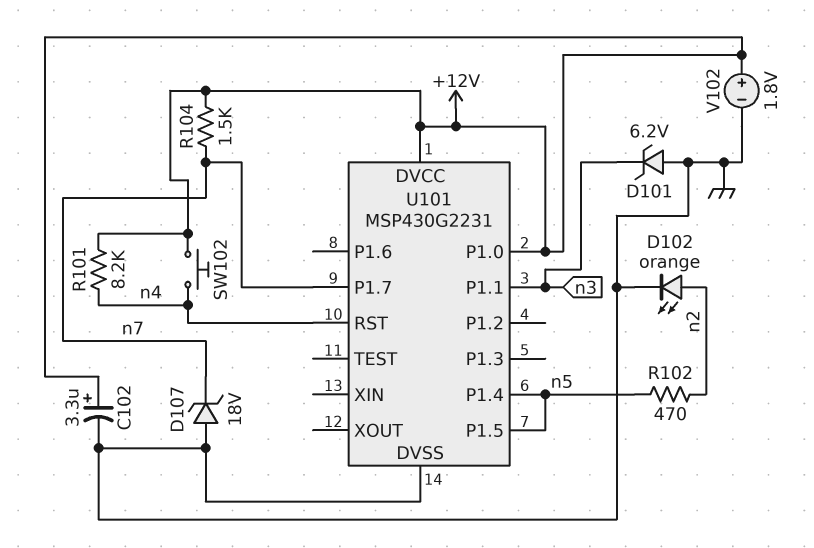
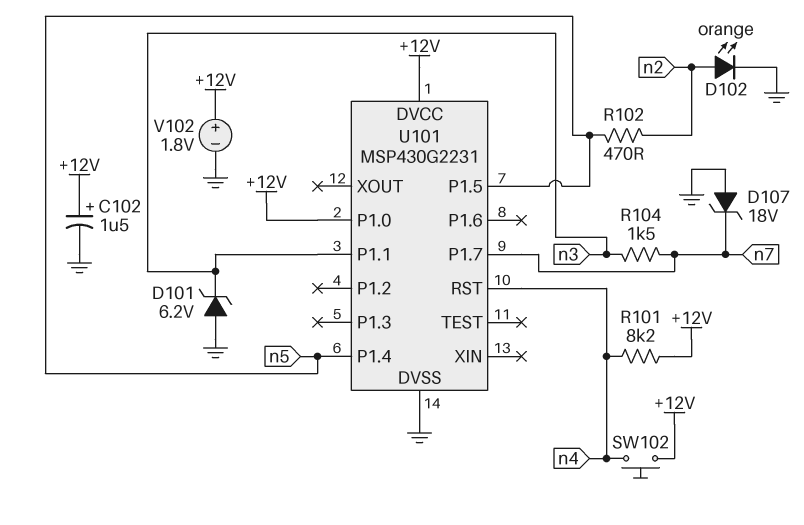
C102: 3.3uF (plus +12V, minus GND) -> 1.5uF (plus +12V, minus GND)
R104: 1.5k (+12V, n7) -> 1.5k (n3, n7)

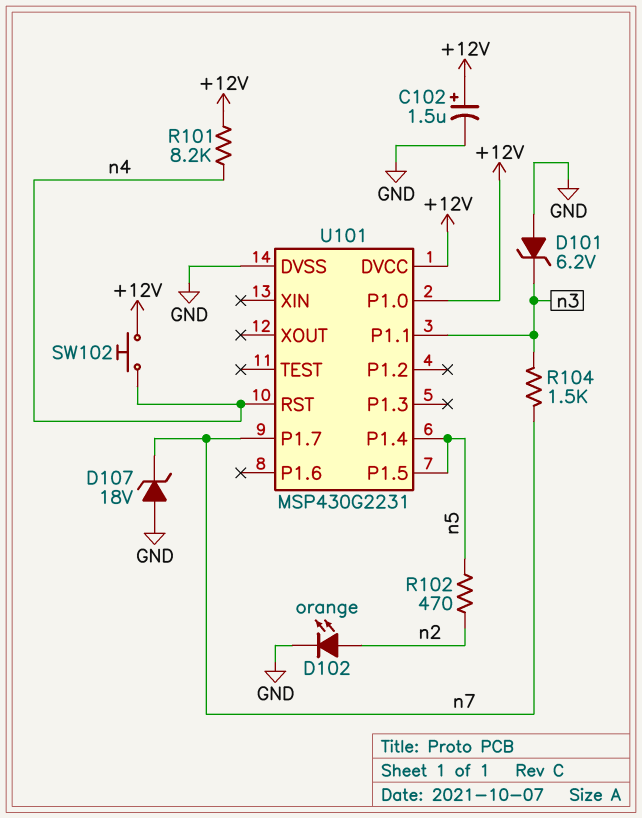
V102: 1.8V (plus +12V, minus GND) -> none

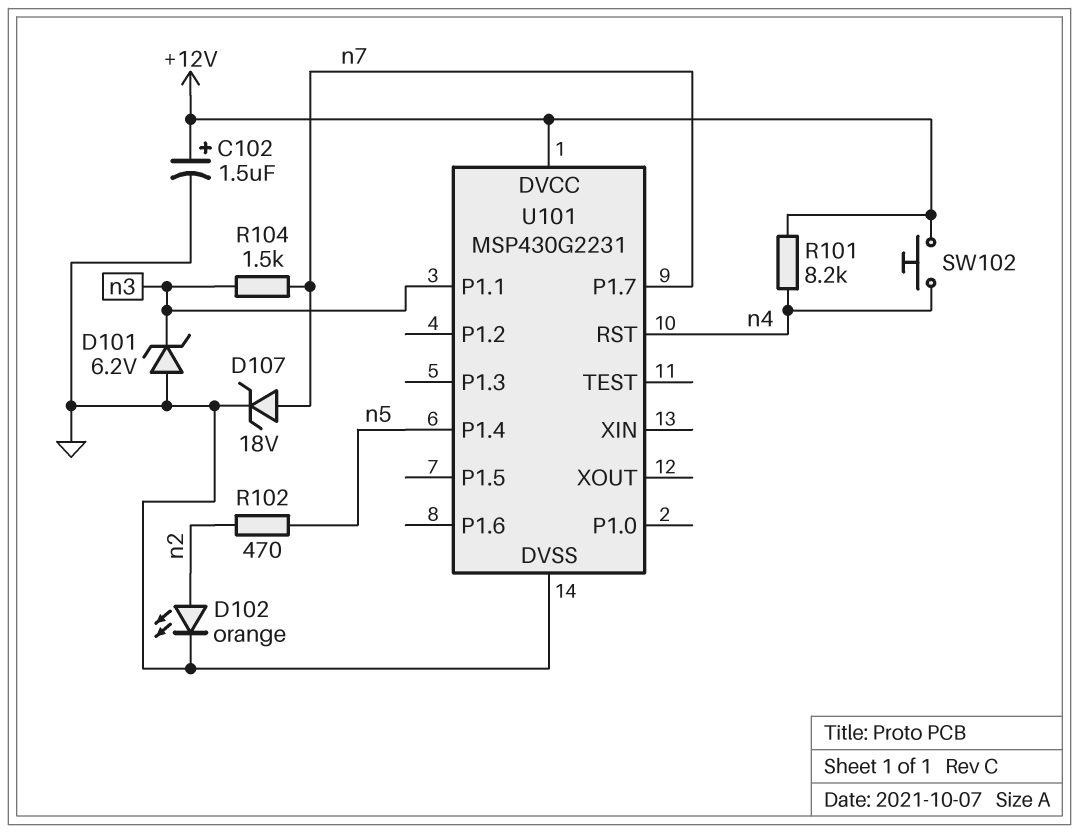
D107: zener 18V (A GND, K n7) -> zener 18V (A n7, K GND)
U101 pin P1.0: +12V -> none
U101 pin P1.5: n5 -> none

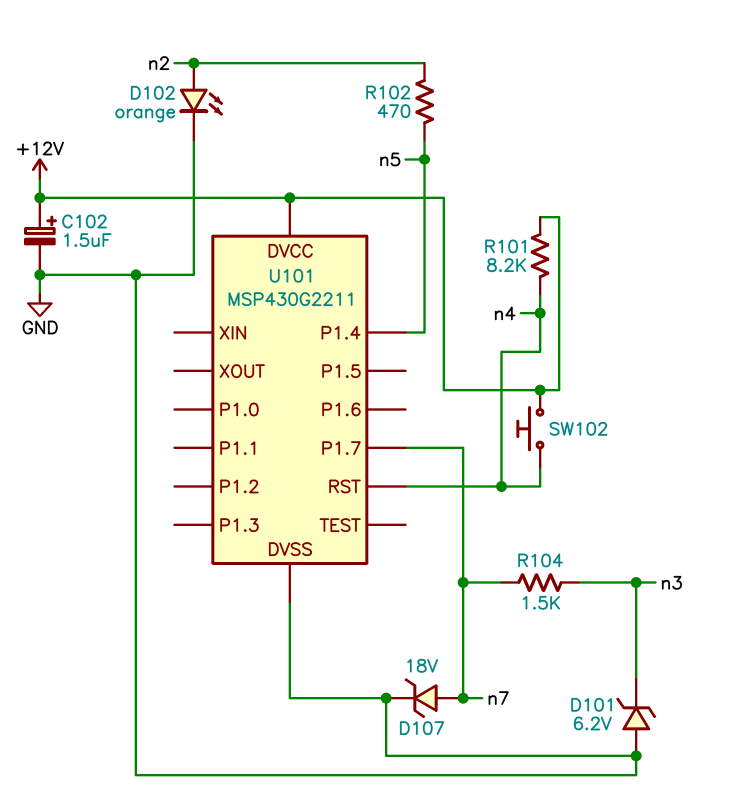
U101: MSP430G2231 -> MSP430G2211
U101 pin P1.1: n3 -> none

